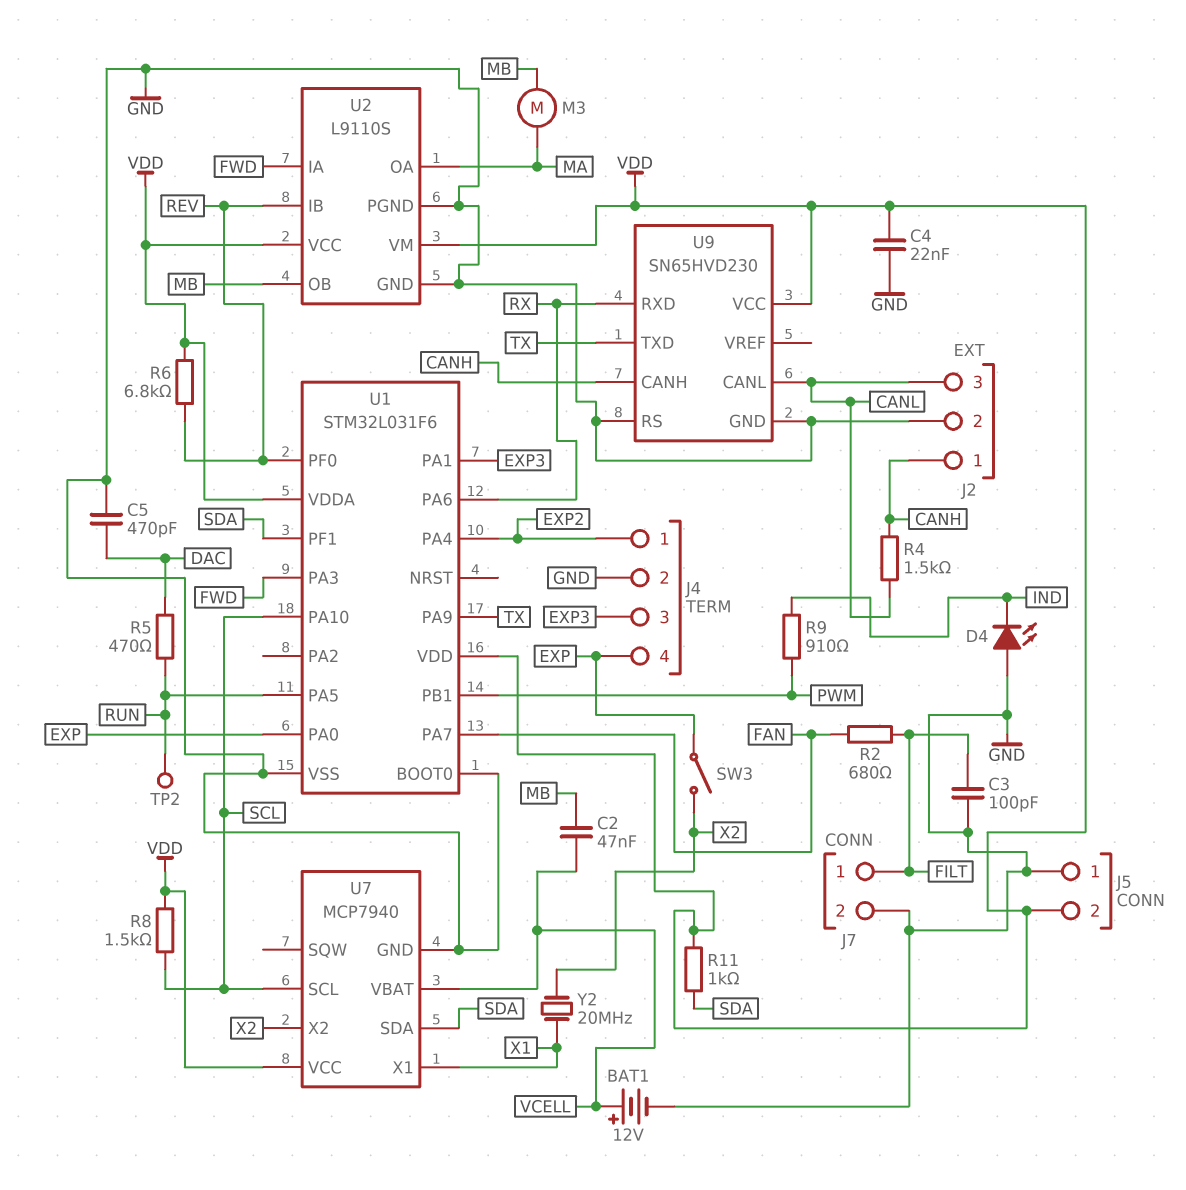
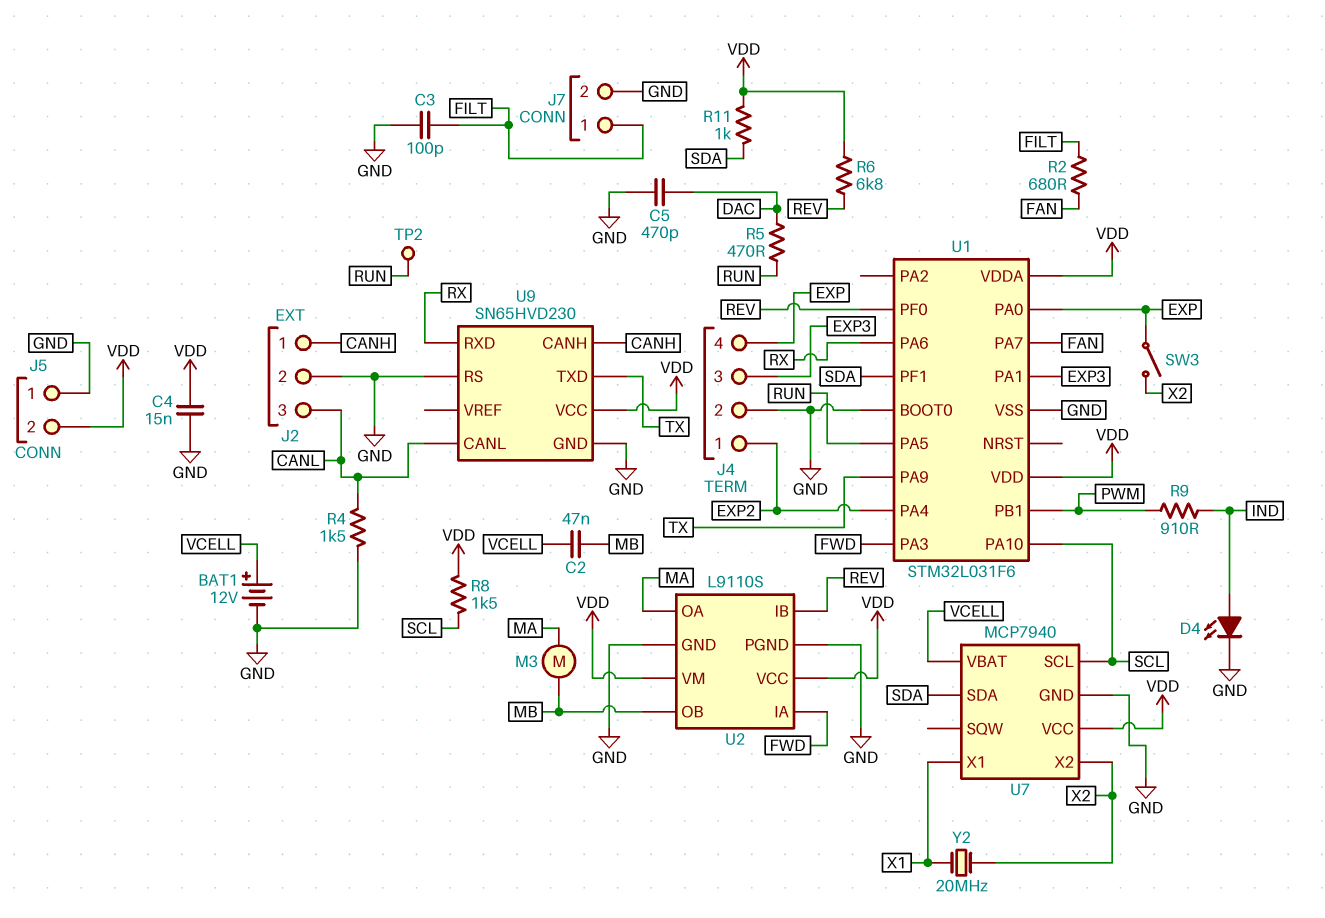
C4: 22nF (GND, VDD) -> 15nF (GND, VDD)
D4: LED (A GND, K IND) -> LED (A IND, K GND)
R4: 1.5k (CANH, CANL) -> 1.5k (CANL, GND)

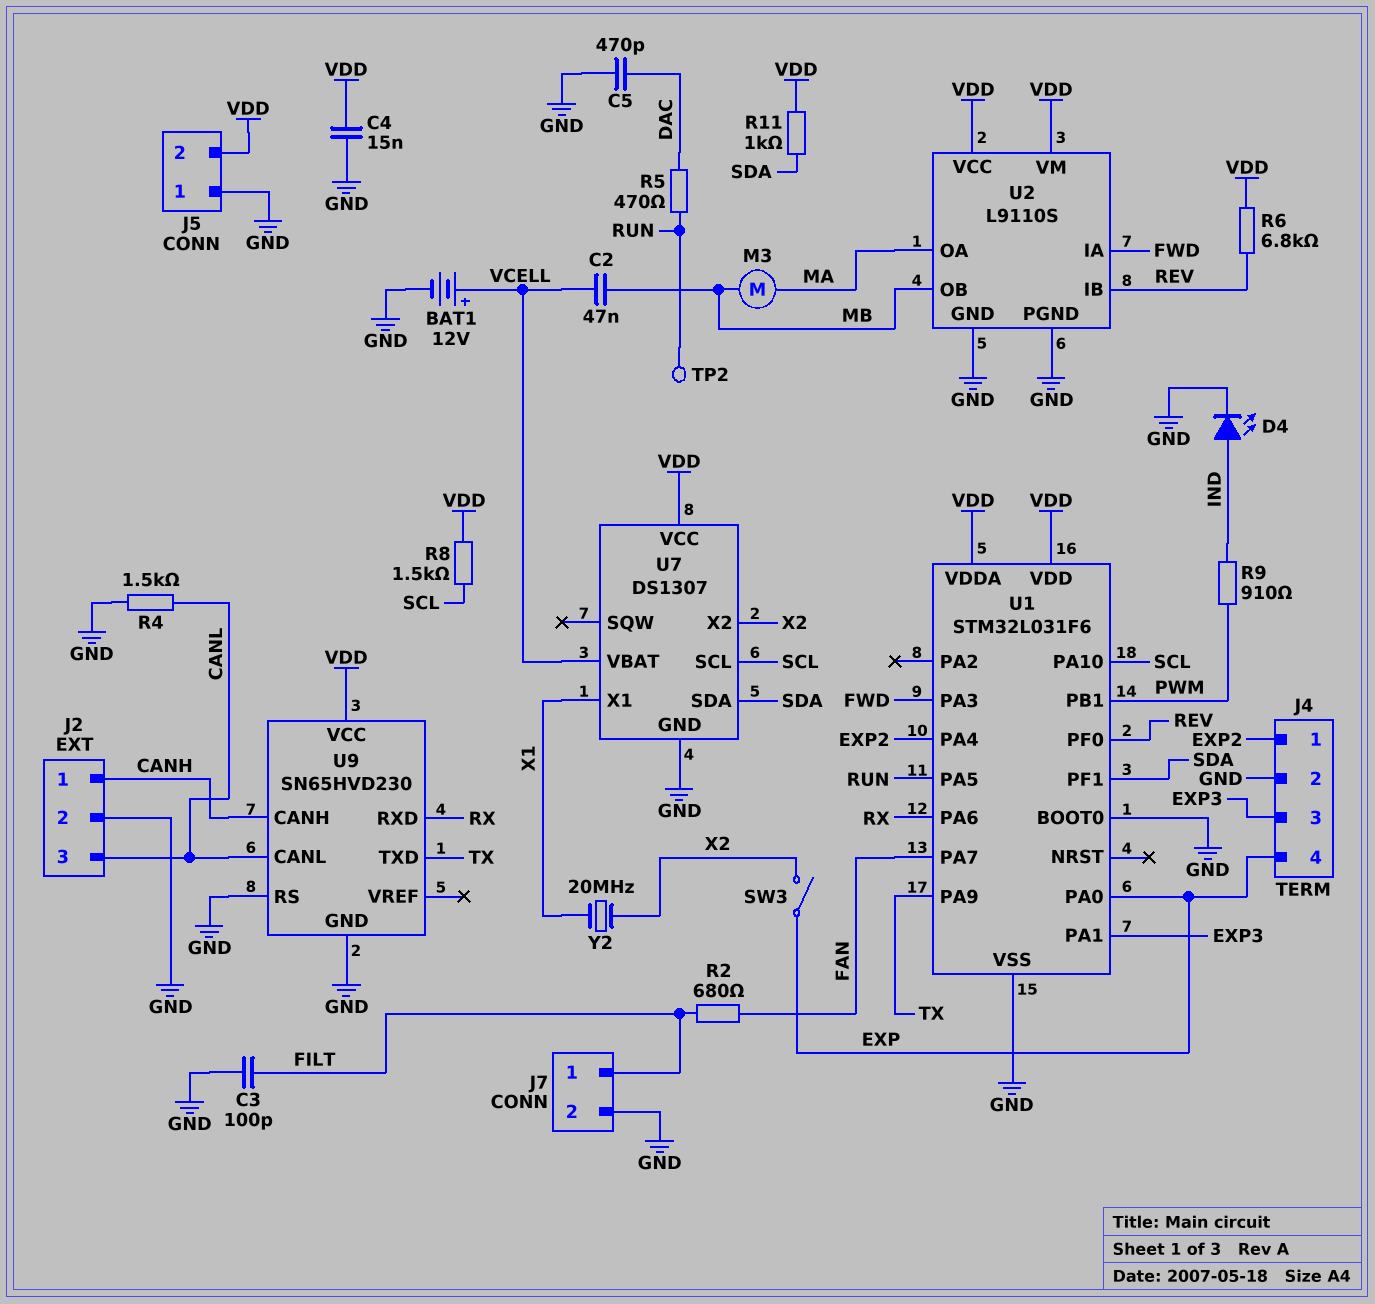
U7: MCP7940 -> DS1307

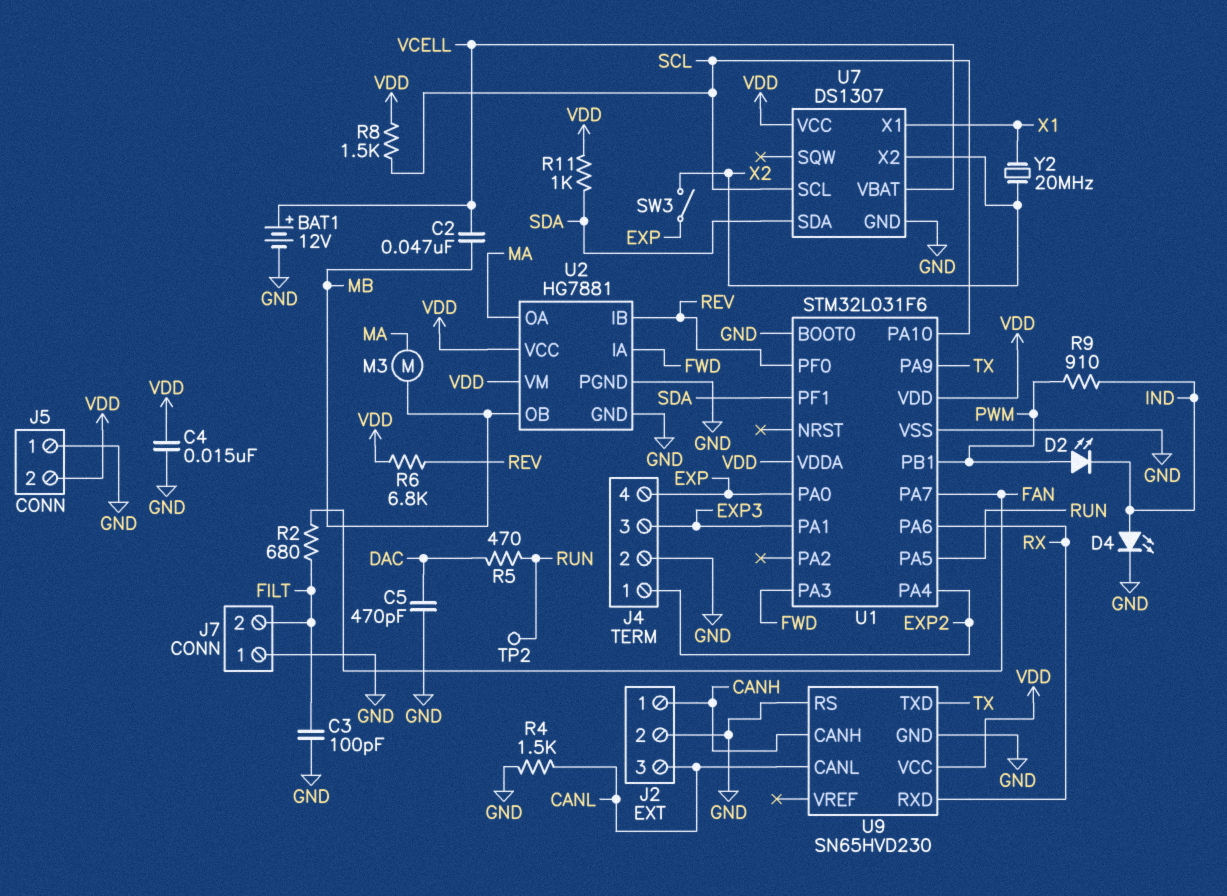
D2: none -> LED (A PWM, K IND)
J7 pin 1: FILT -> GND
J7 pin 2: GND -> FILT
U2: L9110S -> HG7881

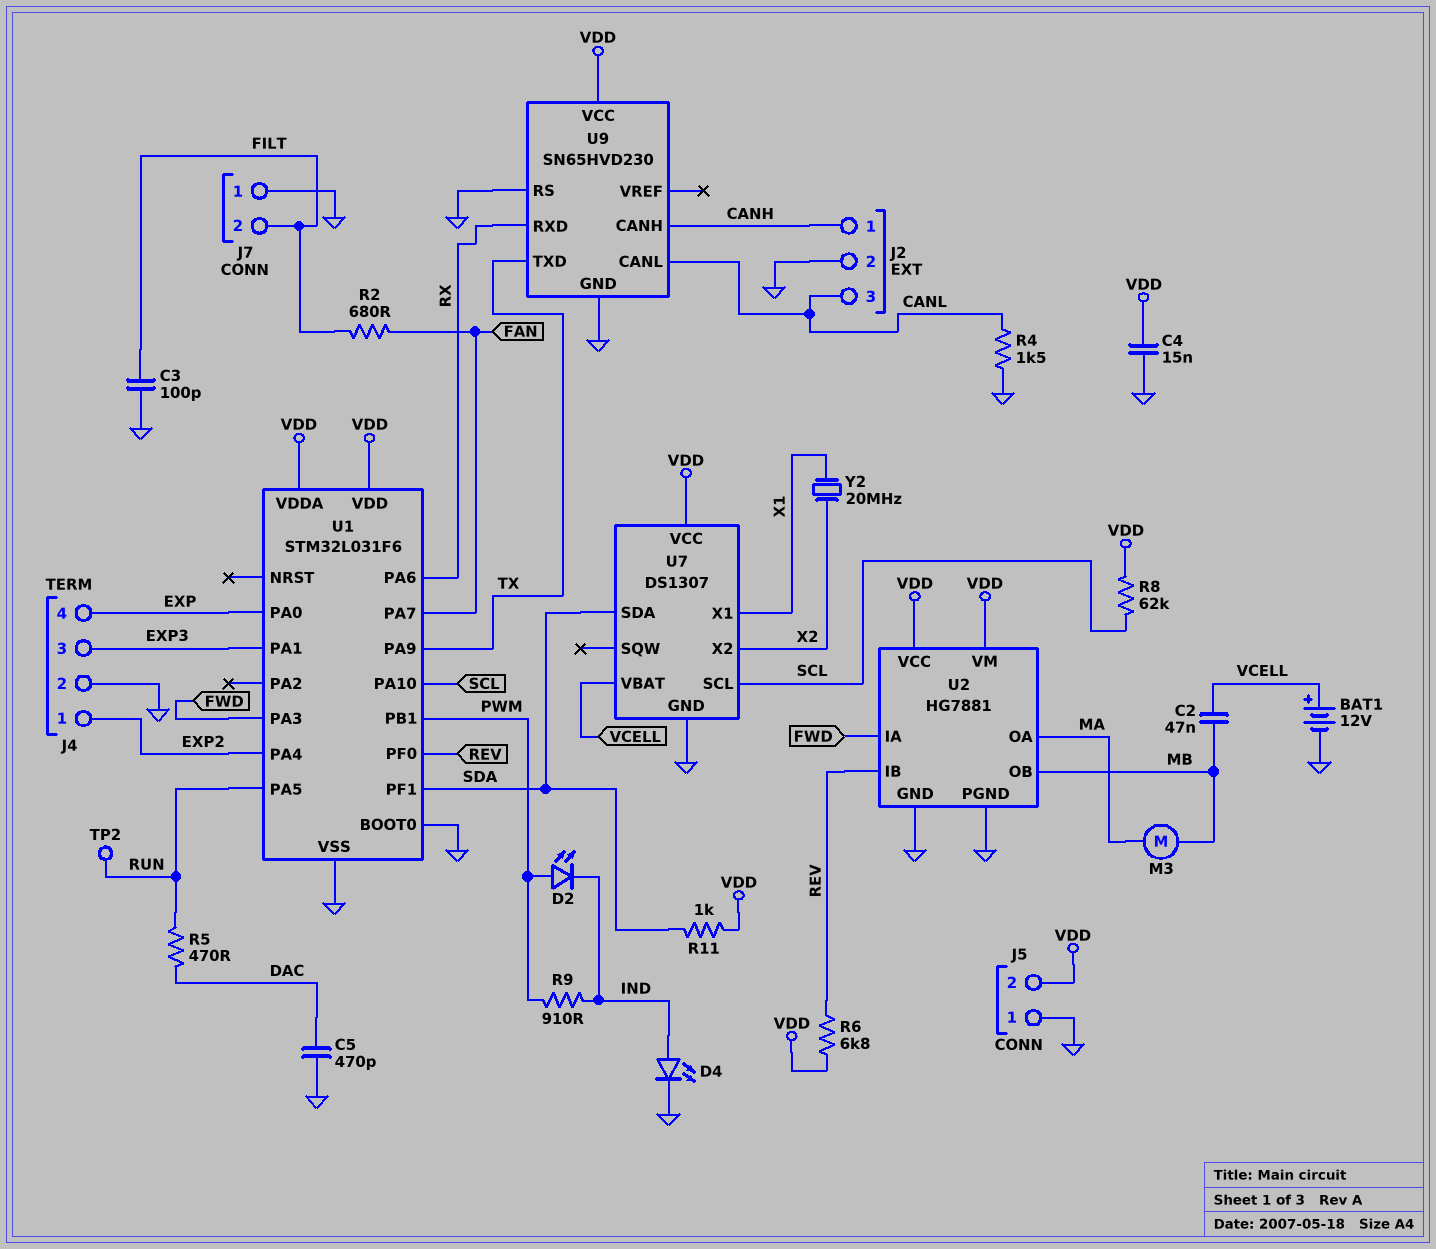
R8: 1.5k (SCL, VDD) -> 62k (SCL, VDD)
SW3: switch (EXP, X2) -> none

